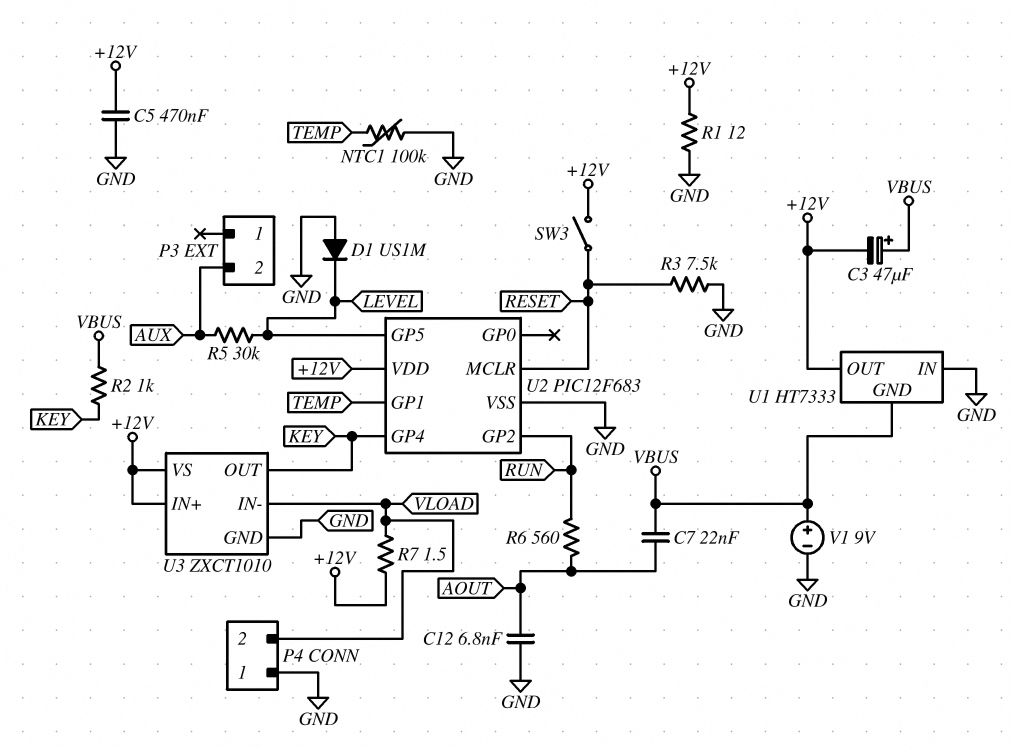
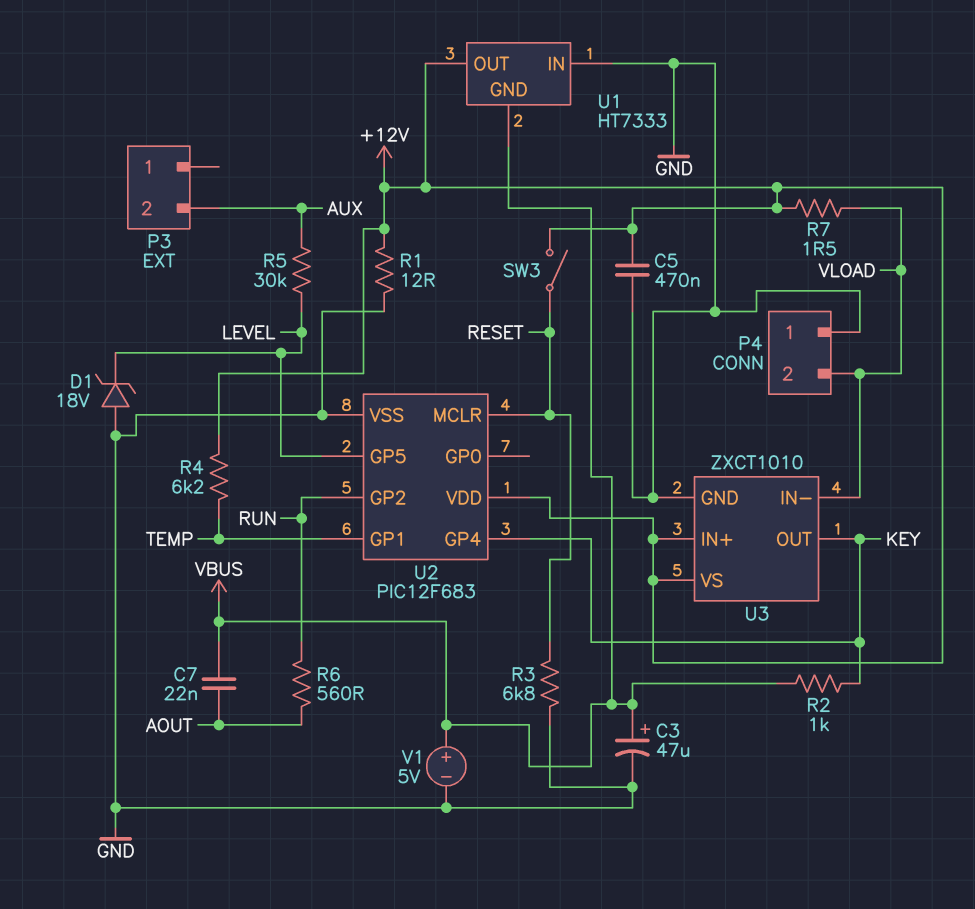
C3: 47uF (plus VBUS, minus +12V) -> 47uF (plus VBUS, minus GND)
C12: 6.8nF (AOUT, GND) -> none
D1: diode US1M (A GND, K LEVEL) -> zener 18V (A GND, K LEVEL)
NTC1: 100k (GND, TEMP) -> none
R3: 7.5k (GND, RESET) -> 6.8k (GND, RESET)
R4: none -> 6.2k (+12V, TEMP)
V1: 9V (plus VBUS, minus GND) -> 5V (plus VBUS, minus GND)

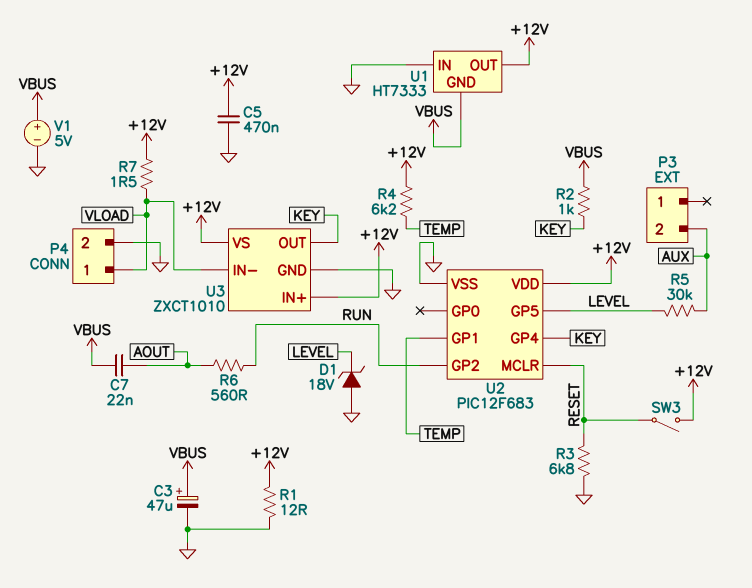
P4 pin 1: GND -> VLOAD
P4 pin 2: VLOAD -> GND

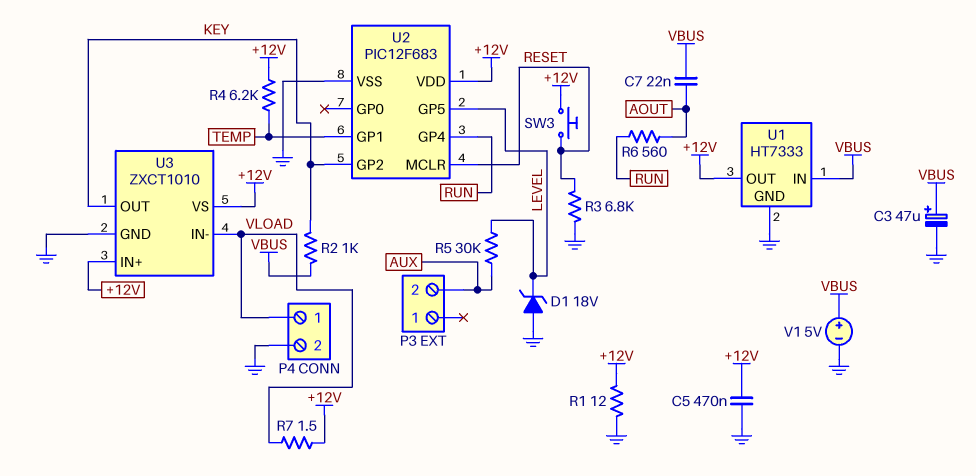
SW3: switch (+12V, RESET) -> button (+12V, RESET)
U1 pin GND: VBUS -> GND
U1 pin IN: GND -> VBUS
U2 pin GP2: RUN -> KEY
U2 pin GP4: KEY -> RUN

